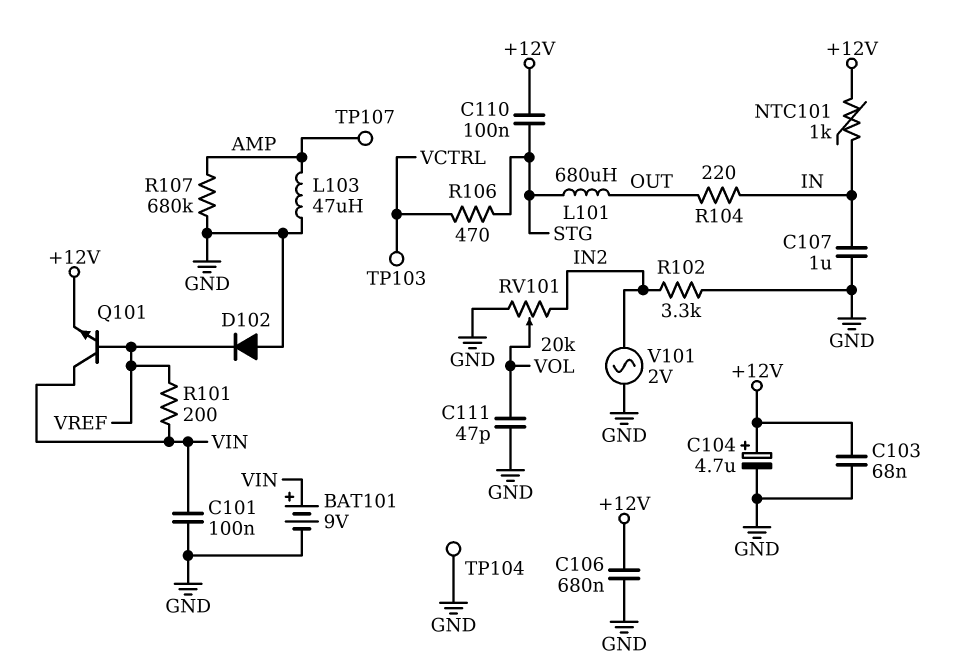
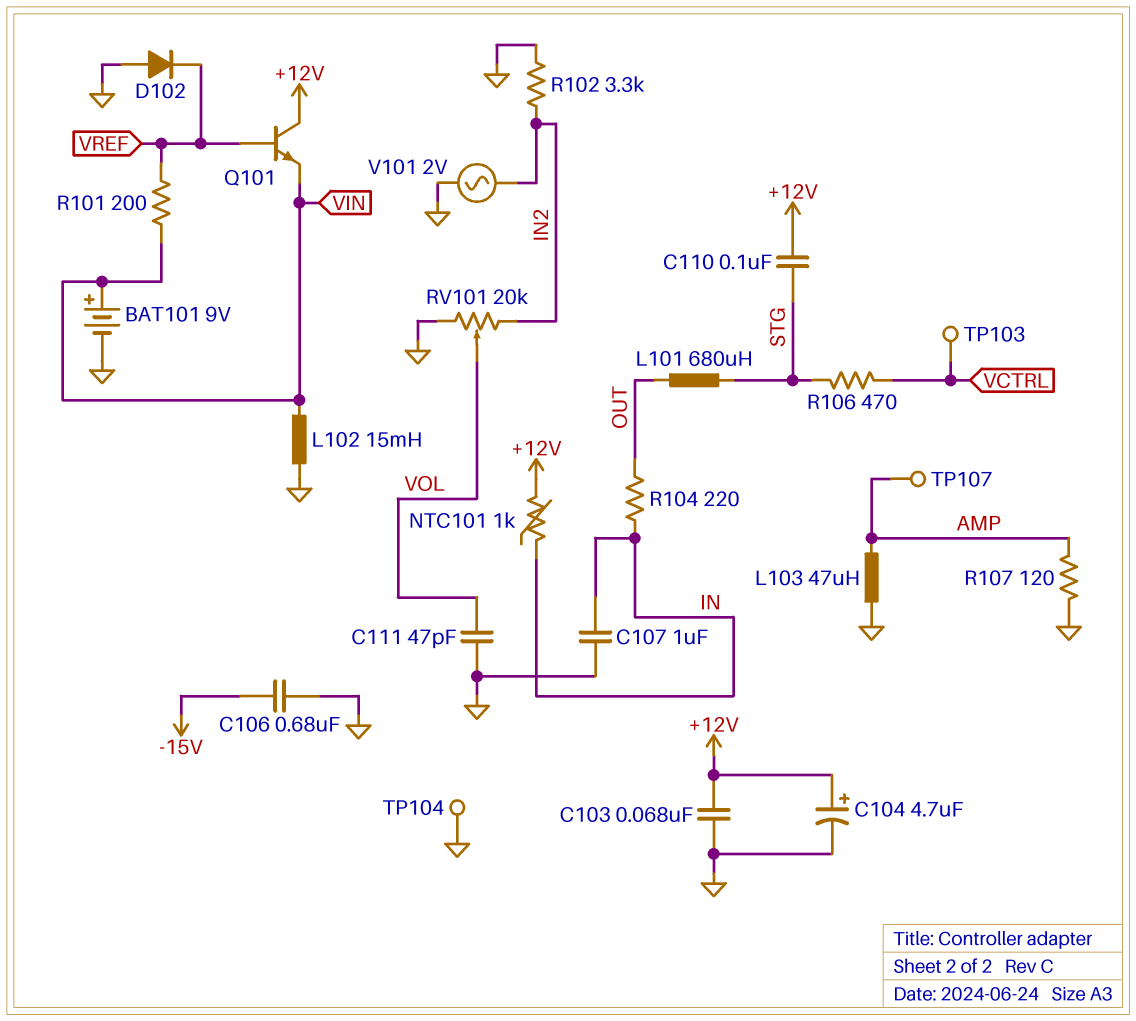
C101: 100nF (GND, VIN) -> none
C106: 680nF (+12V, GND) -> 680nF (-15V, GND)
L102: none -> 15mH (GND, VIN)
Q101: NPN (B VREF, C VIN, E +12V) -> NPN (B VREF, C +12V, E VIN)
R107: 680k (AMP, GND) -> 120 (AMP, GND)

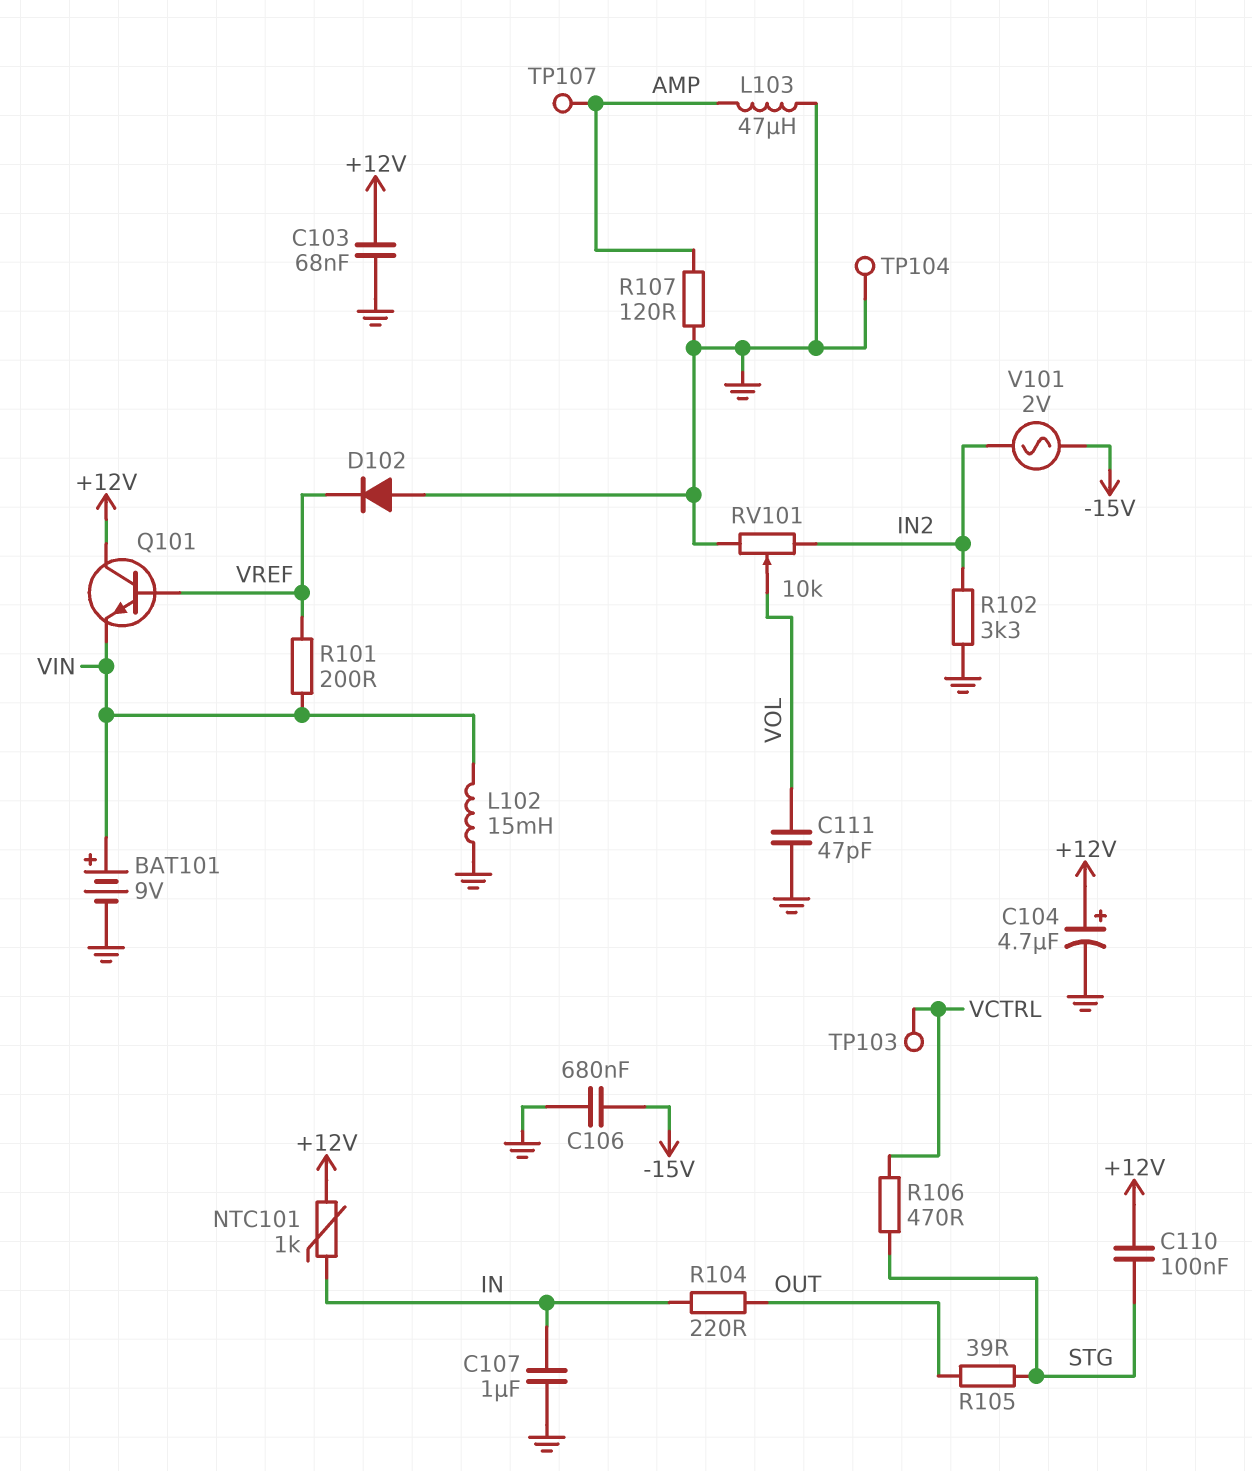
L101: 680uH (OUT, STG) -> none
R105: none -> 39 (OUT, STG)
RV101: 20k (GND, IN2, wiper VOL) -> 10k (GND, IN2, wiper VOL)
V101: AC 2V (GND, IN2) -> AC 2V (-15V, IN2)

